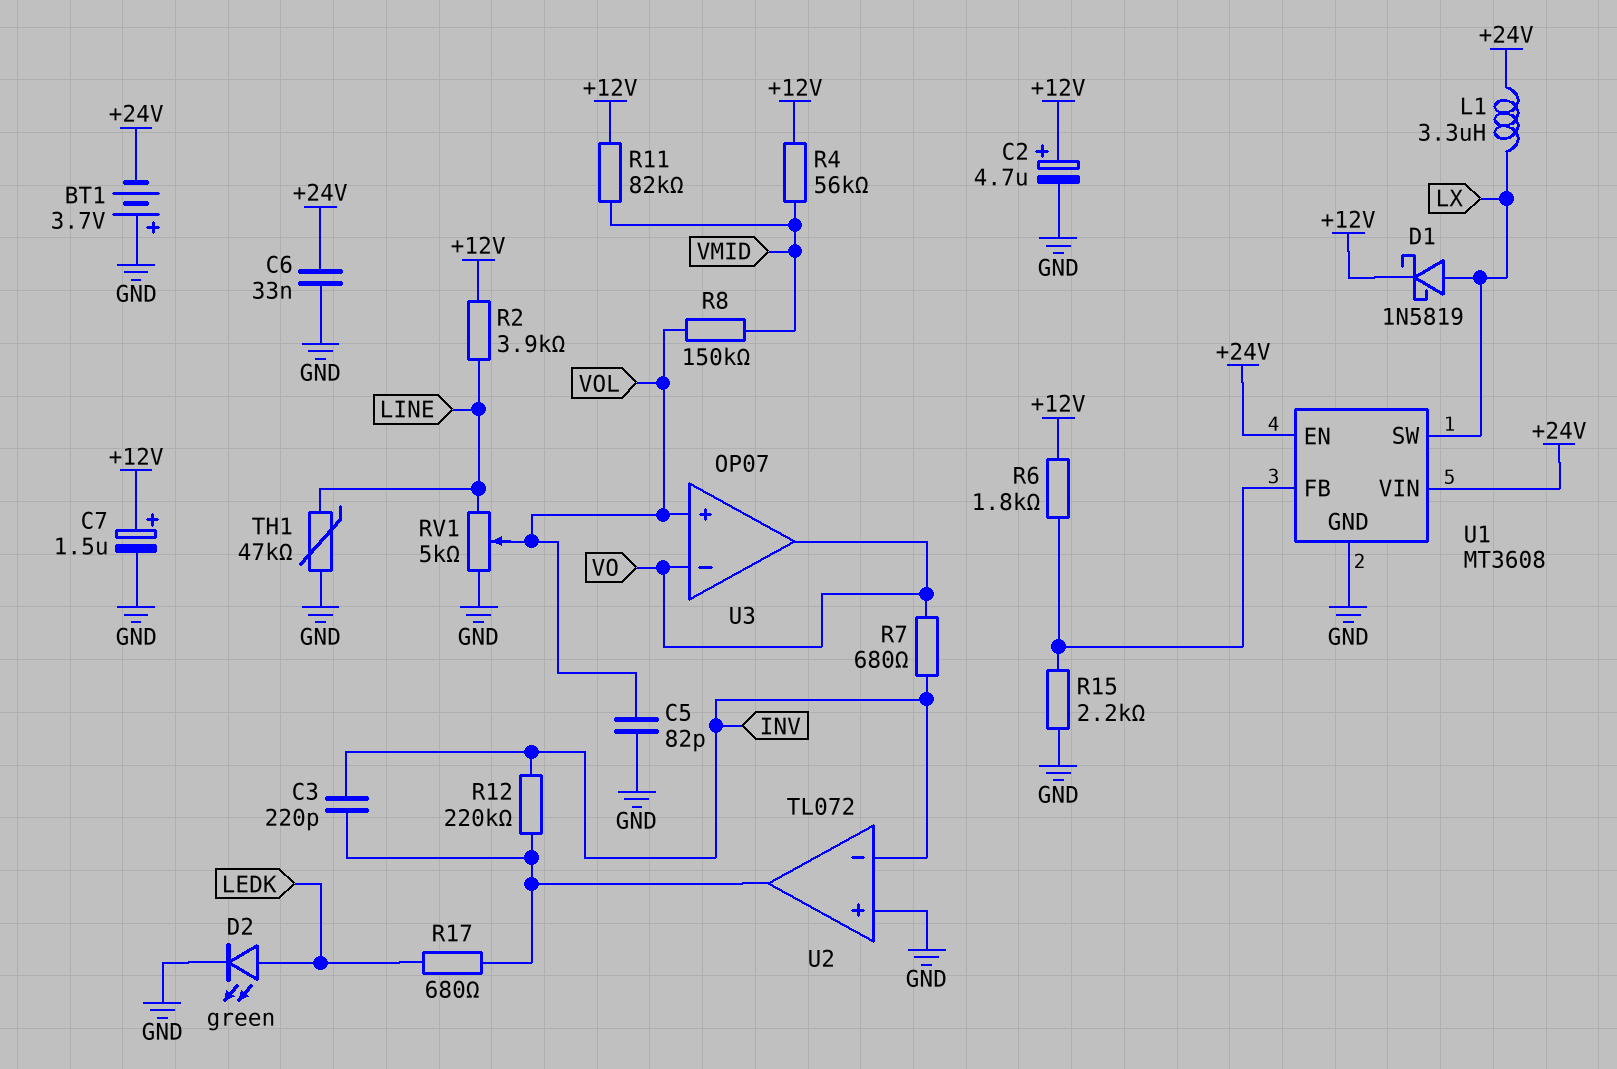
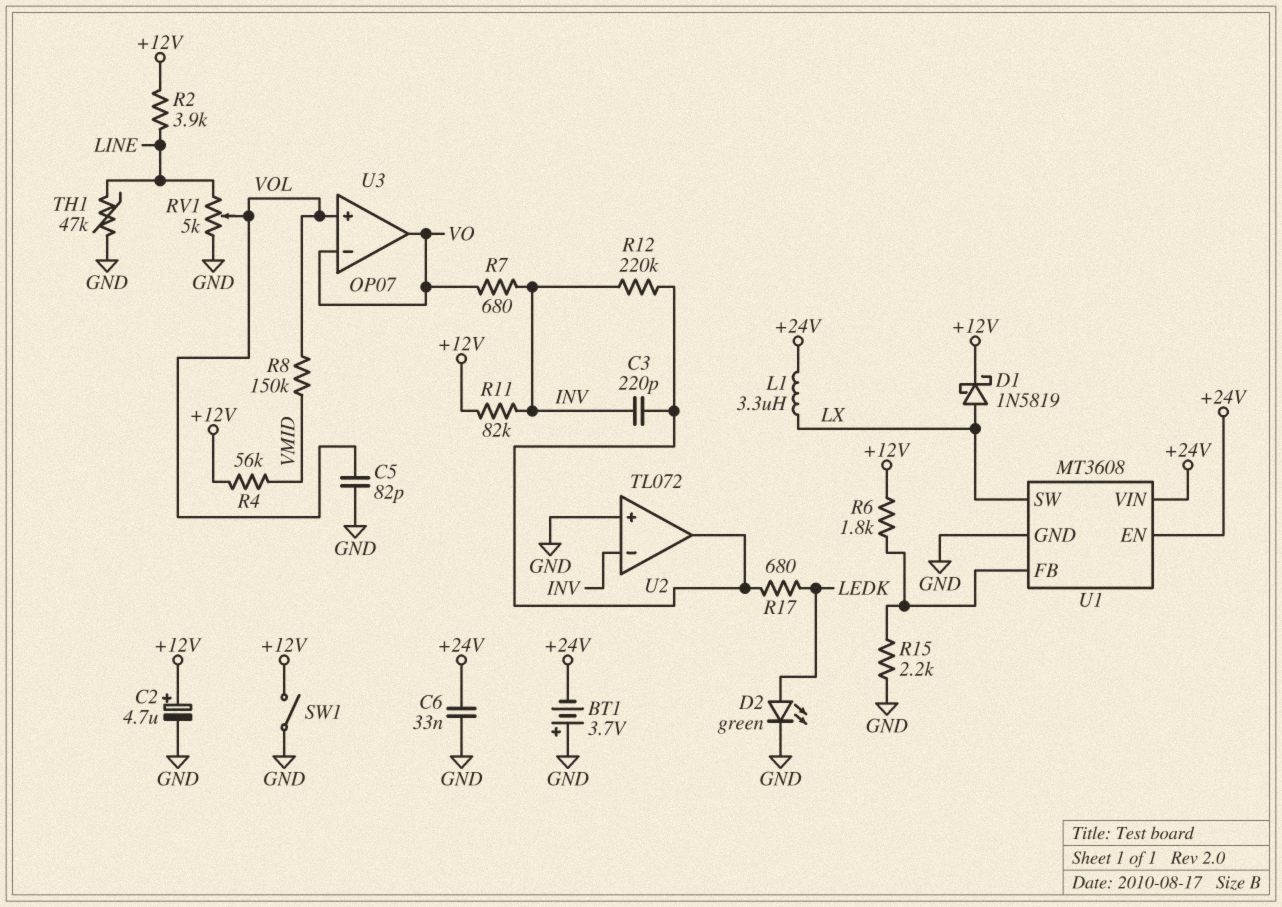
C7: 1.5uF (plus +12V, minus GND) -> none
R11: 82k (+12V, VMID) -> 82k (+12V, INV)
SW1: none -> switch (+12V, GND)

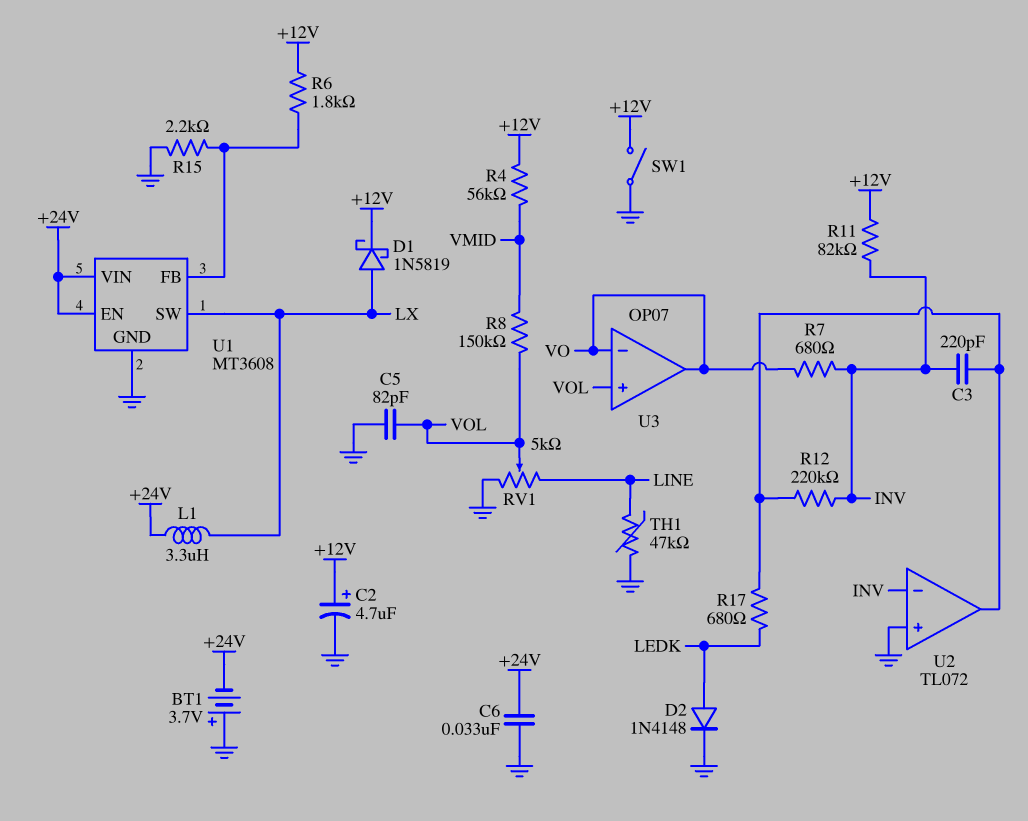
D2: LED green (A LEDK, K GND) -> diode 1N4148 (A LEDK, K GND)
R2: 3.9k (+12V, LINE) -> none

